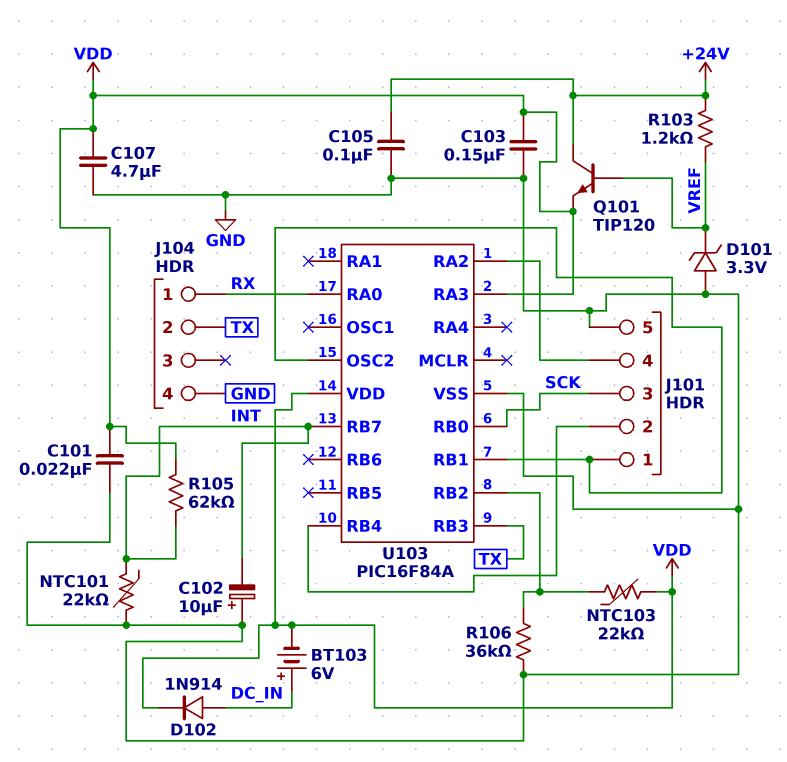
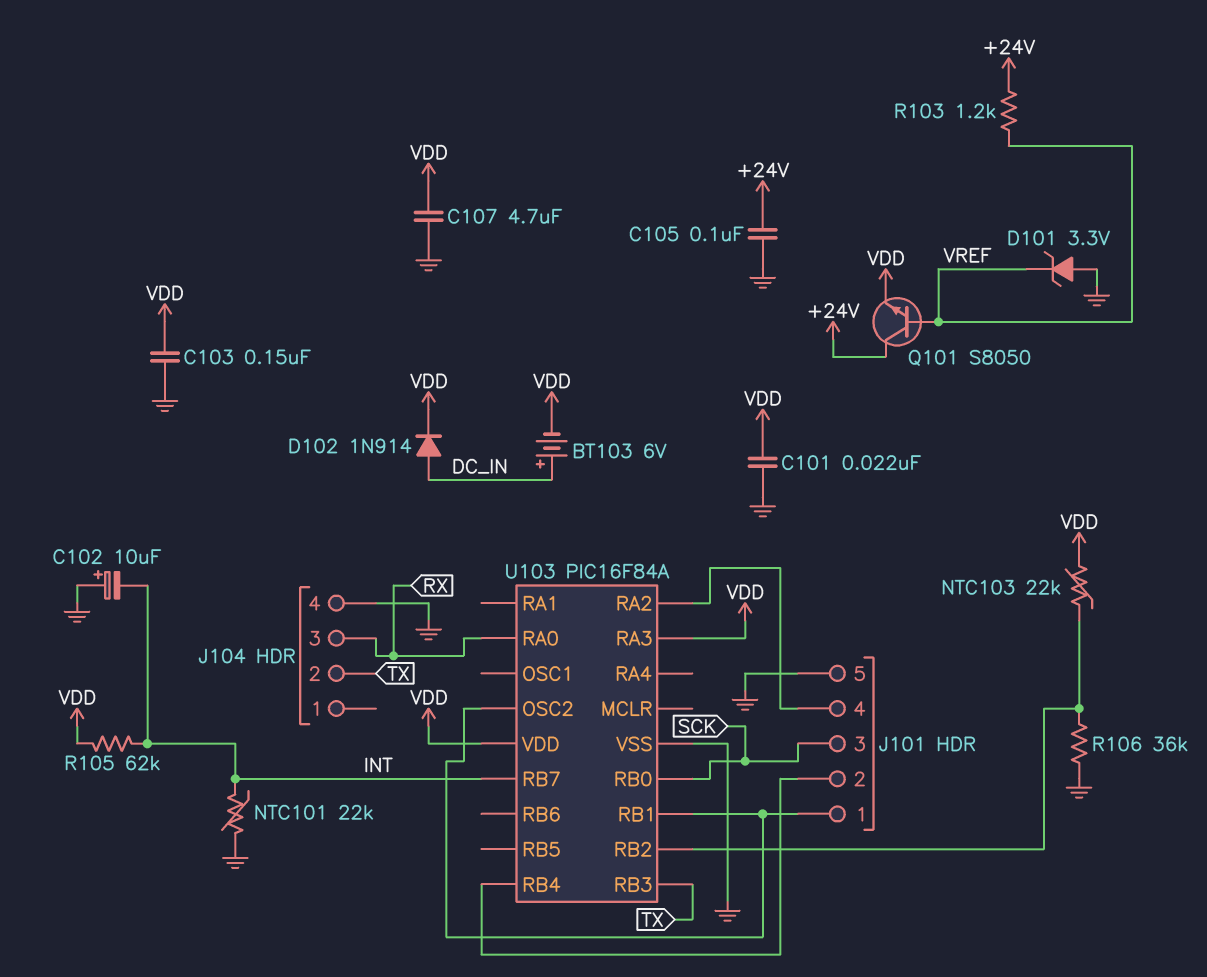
J104 pin 1: RX -> none
J104 pin 3: none -> RX
Q101: NPN TIP120 (B VREF, C +24V, E VDD) -> NPN S8050 (B VREF, C +24V, E VDD)

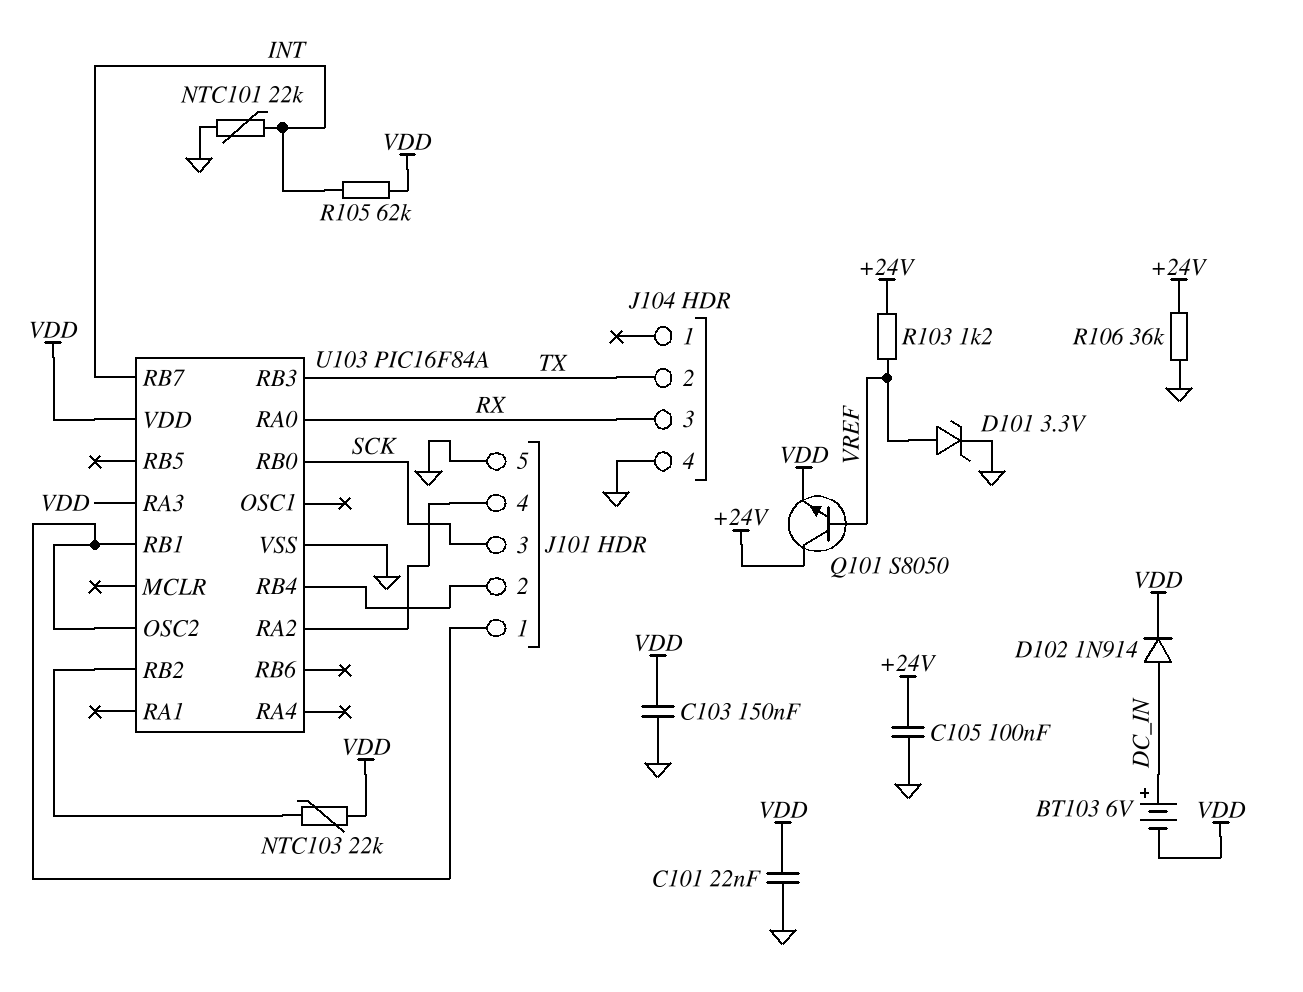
C102: 10uF (plus GND, minus INT) -> none
C107: 4.7uF (GND, VDD) -> none
D101: zener 3.3V (A GND, K VREF) -> zener 3.3V (A VREF, K GND)
R106: 36k (GND, U103/RB2) -> 36k (+24V, GND)

